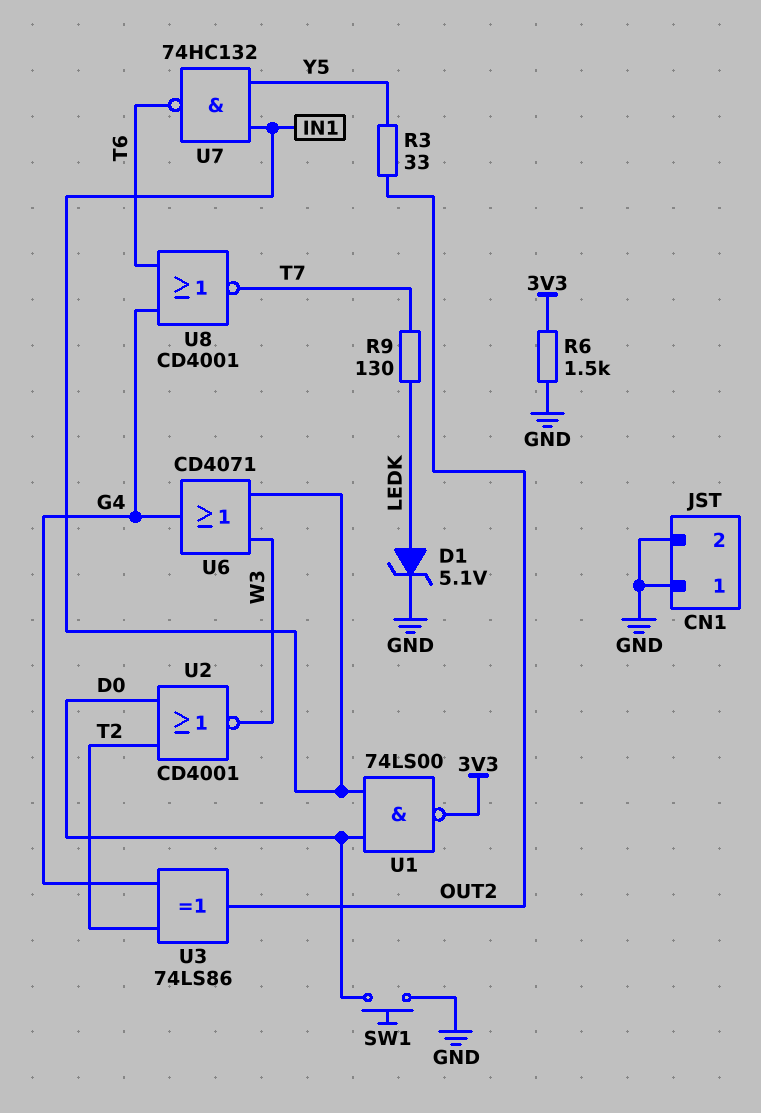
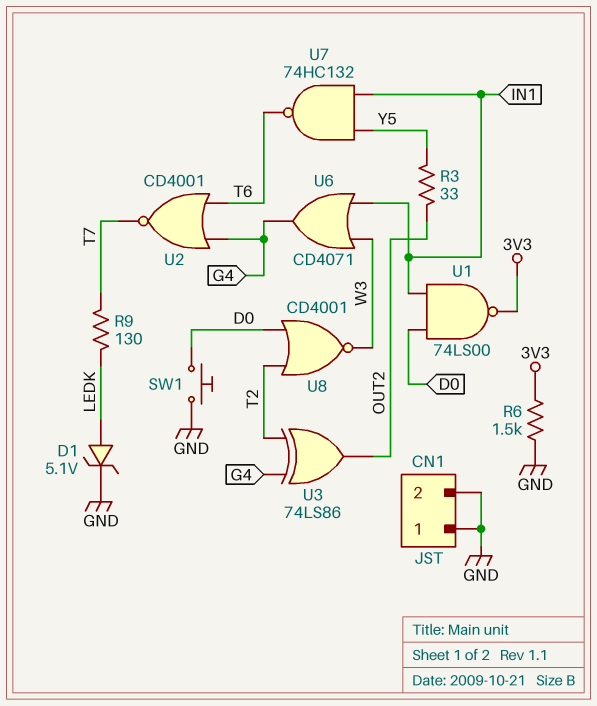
U2: NOR CD4001 (in D0, in T2, out W3) -> NOR CD4001 (in G4, in T6, out T7)
U8: NOR CD4001 (in G4, in T6, out T7) -> NOR CD4001 (in D0, in T2, out W3)

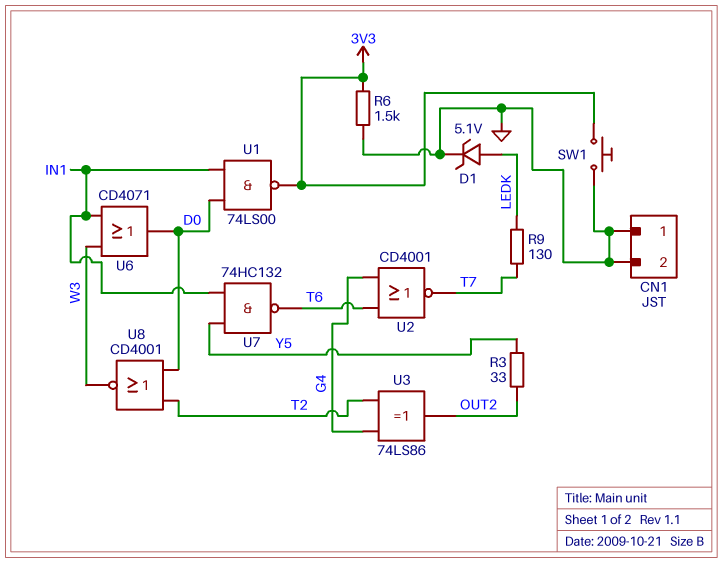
SW1: button (D0, GND) -> button (3V3, GND)
U6: OR CD4071 (in IN1, in W3, out G4) -> OR CD4071 (in IN1, in W3, out D0)

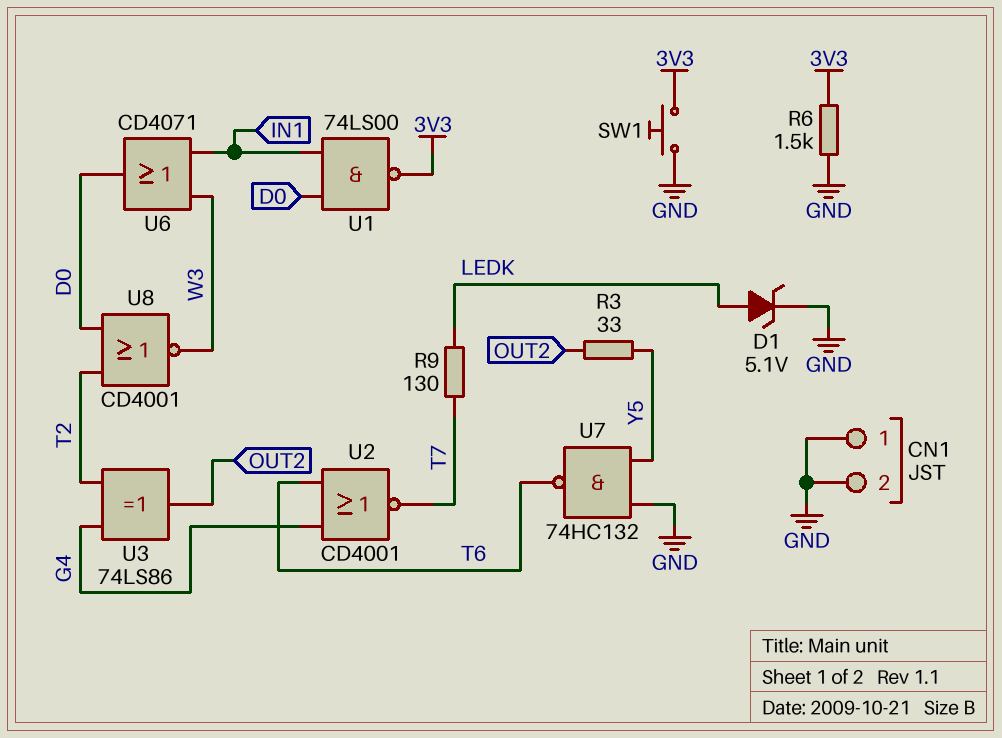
U7: NAND 74HC132 (in IN1, in Y5, out T6) -> NAND 74HC132 (in GND, in Y5, out T6)

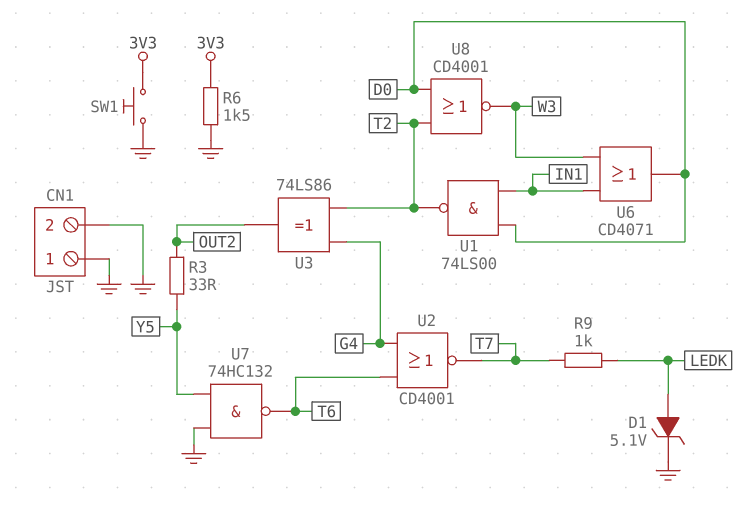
R9: 130 (LEDK, T7) -> 1k (LEDK, T7)
U1: NAND 74LS00 (in D0, in IN1, out 3V3) -> NAND 74LS00 (in D0, in IN1, out T2)

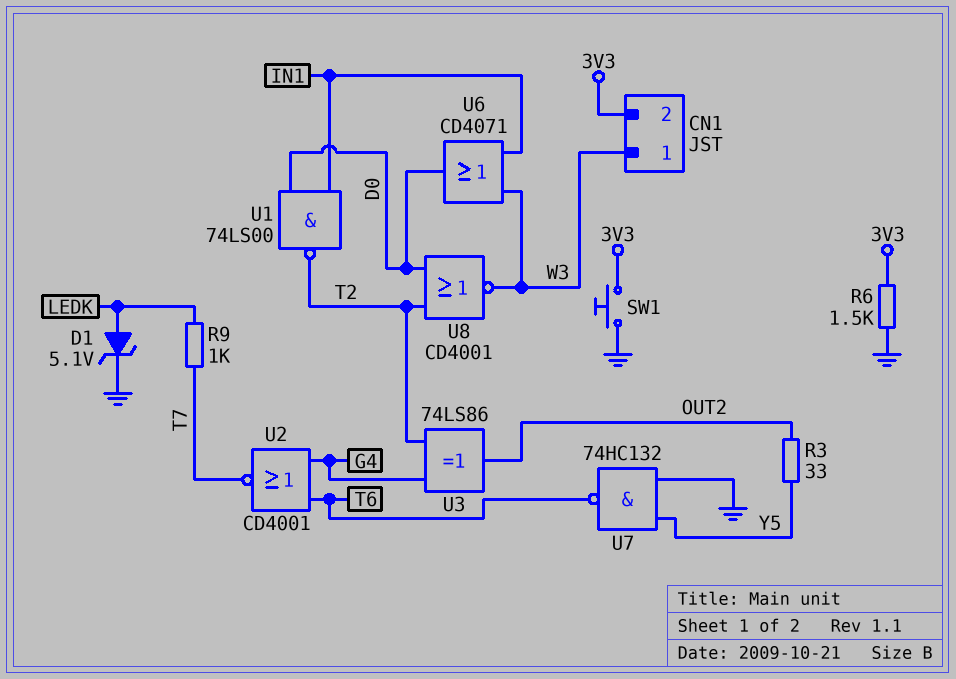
CN1 pin 1: GND -> W3
CN1 pin 2: GND -> 3V3

